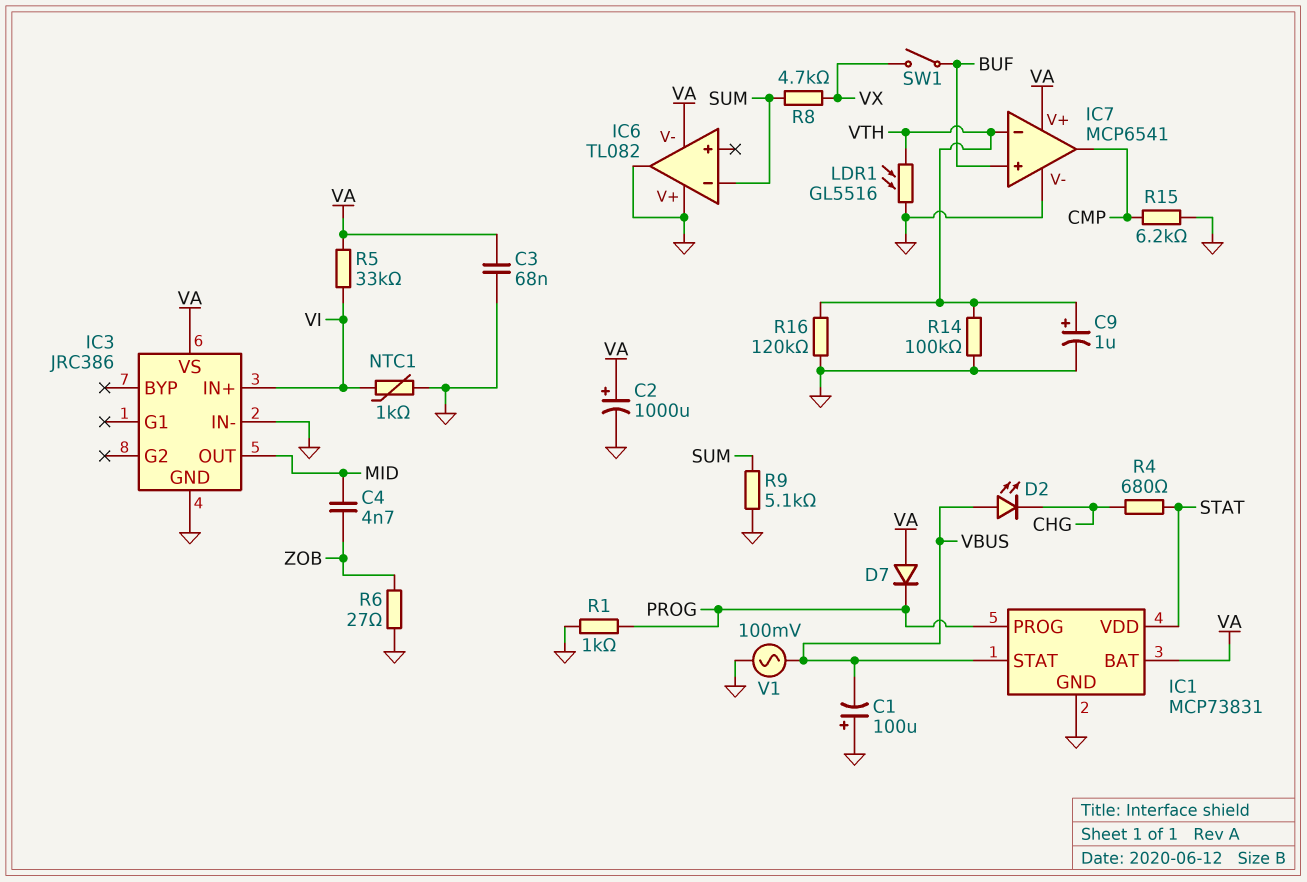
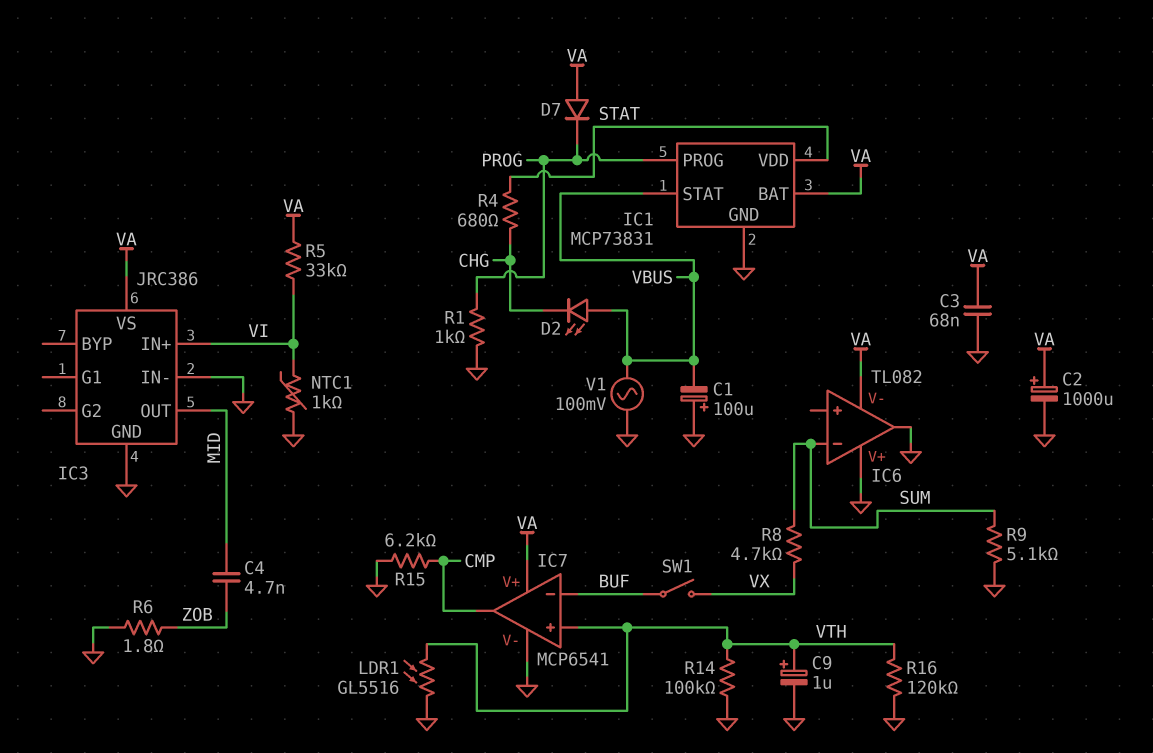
IC7 pin in+: BUF -> VTH
IC7 pin in-: VTH -> BUF
R6: 27 (GND, ZOB) -> 1.8 (GND, ZOB)

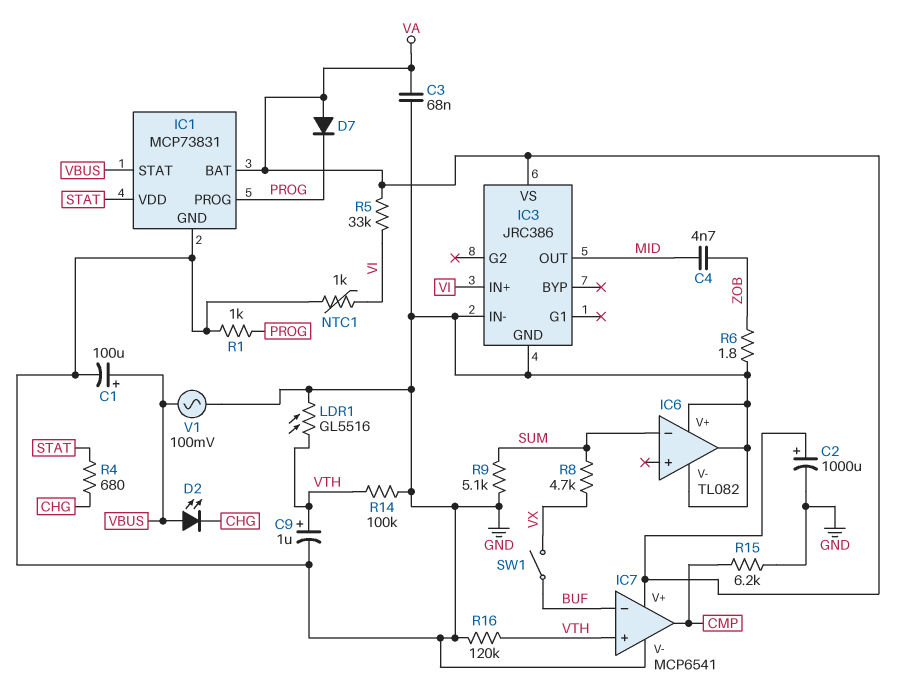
C1: 100uF (plus GND, minus VBUS) -> 100uF (plus VBUS, minus GND)
IC6 pin V-: VA -> GND

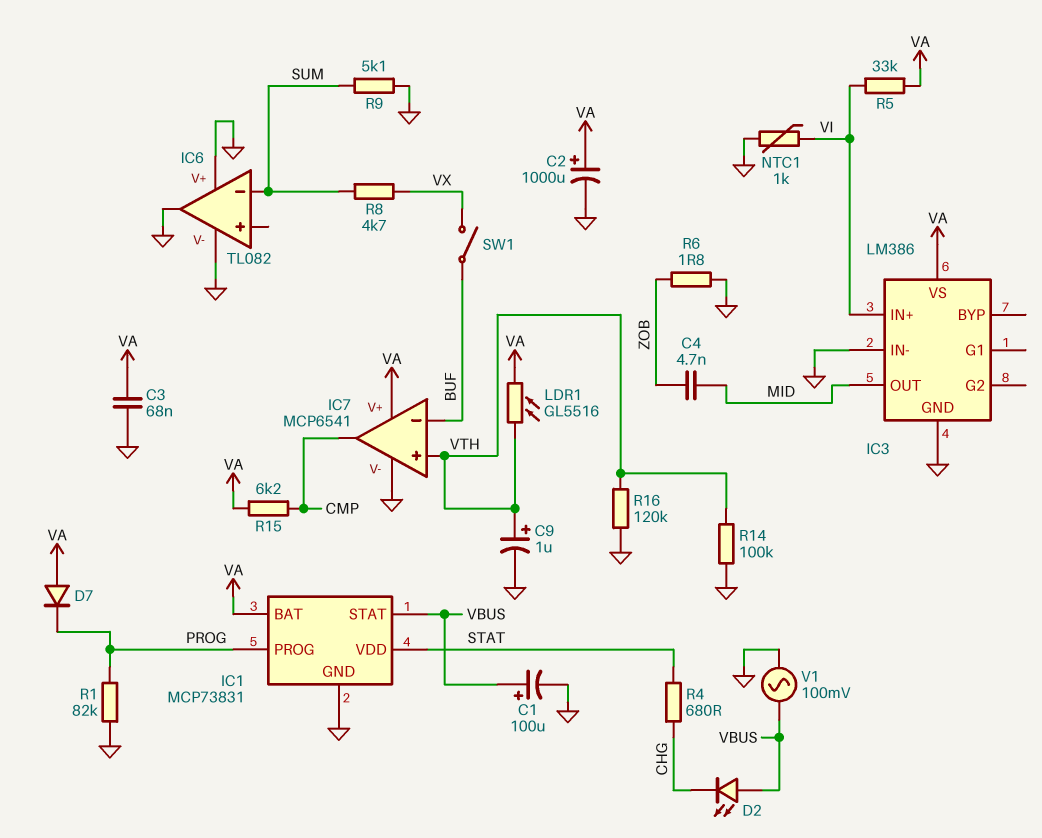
IC3: JRC386 -> LM386
LDR1: GL5516 (GND, VTH) -> GL5516 (VA, VTH)
R1: 1k (GND, PROG) -> 82k (GND, PROG)
R15: 6.2k (CMP, GND) -> 6.2k (CMP, VA)

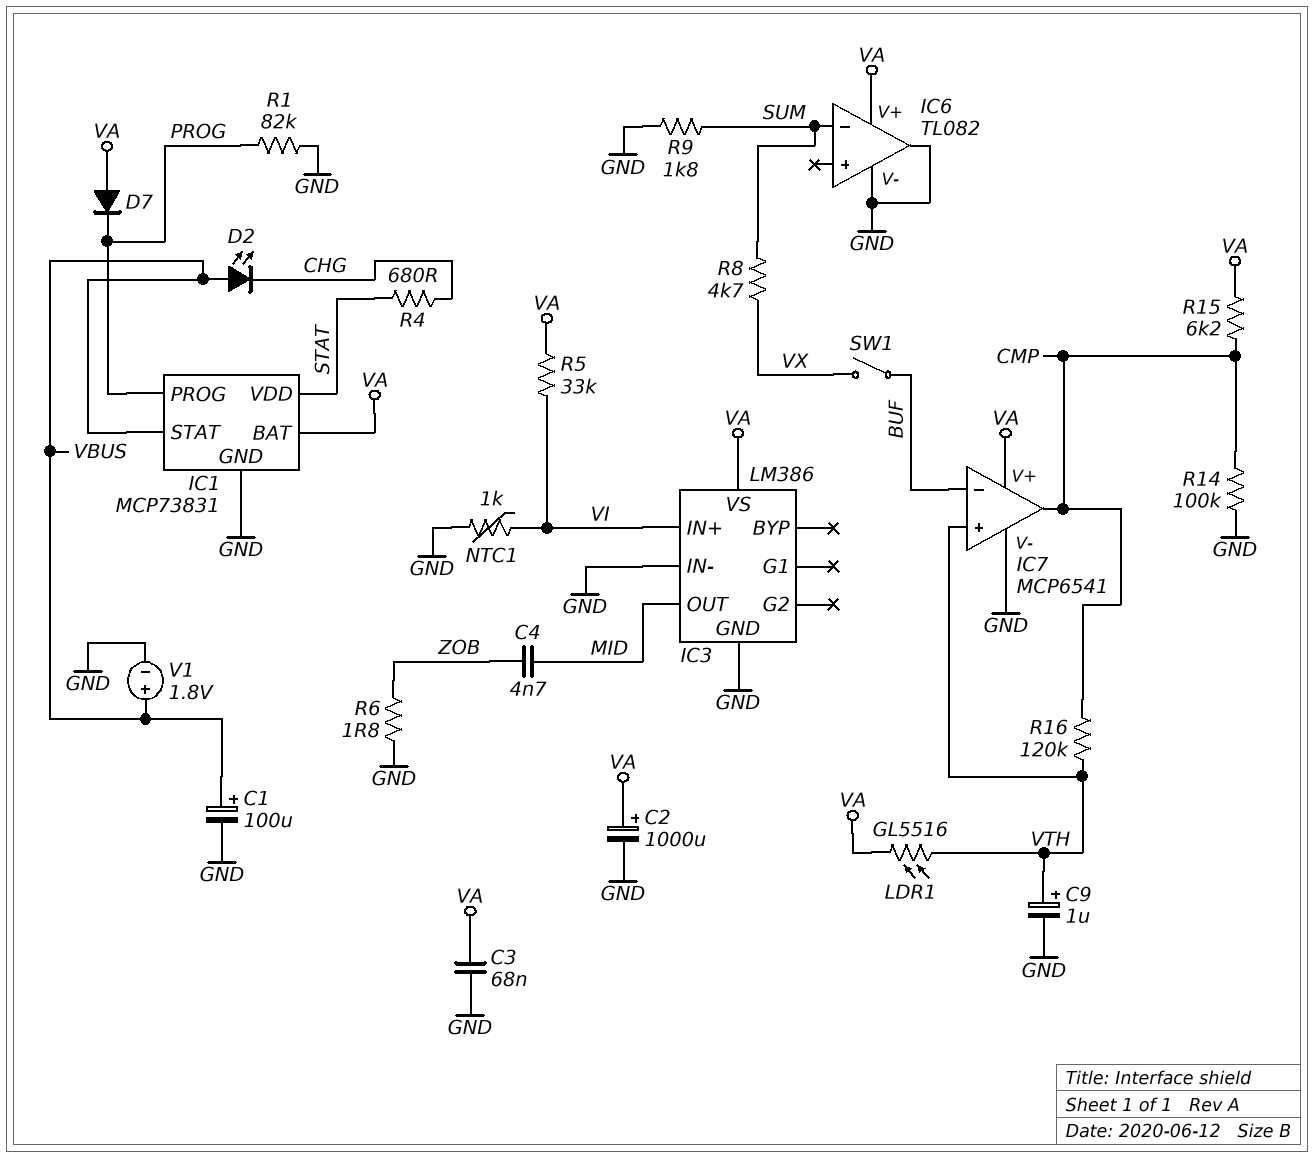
IC6 pin V+: GND -> VA
R9: 5.1k (GND, SUM) -> 1.8k (GND, SUM)
R14: 100k (GND, VTH) -> 100k (CMP, GND)
R16: 120k (GND, VTH) -> 120k (CMP, VTH)
V1: AC 100mV (GND, VBUS) -> 1.8V (plus VBUS, minus GND)

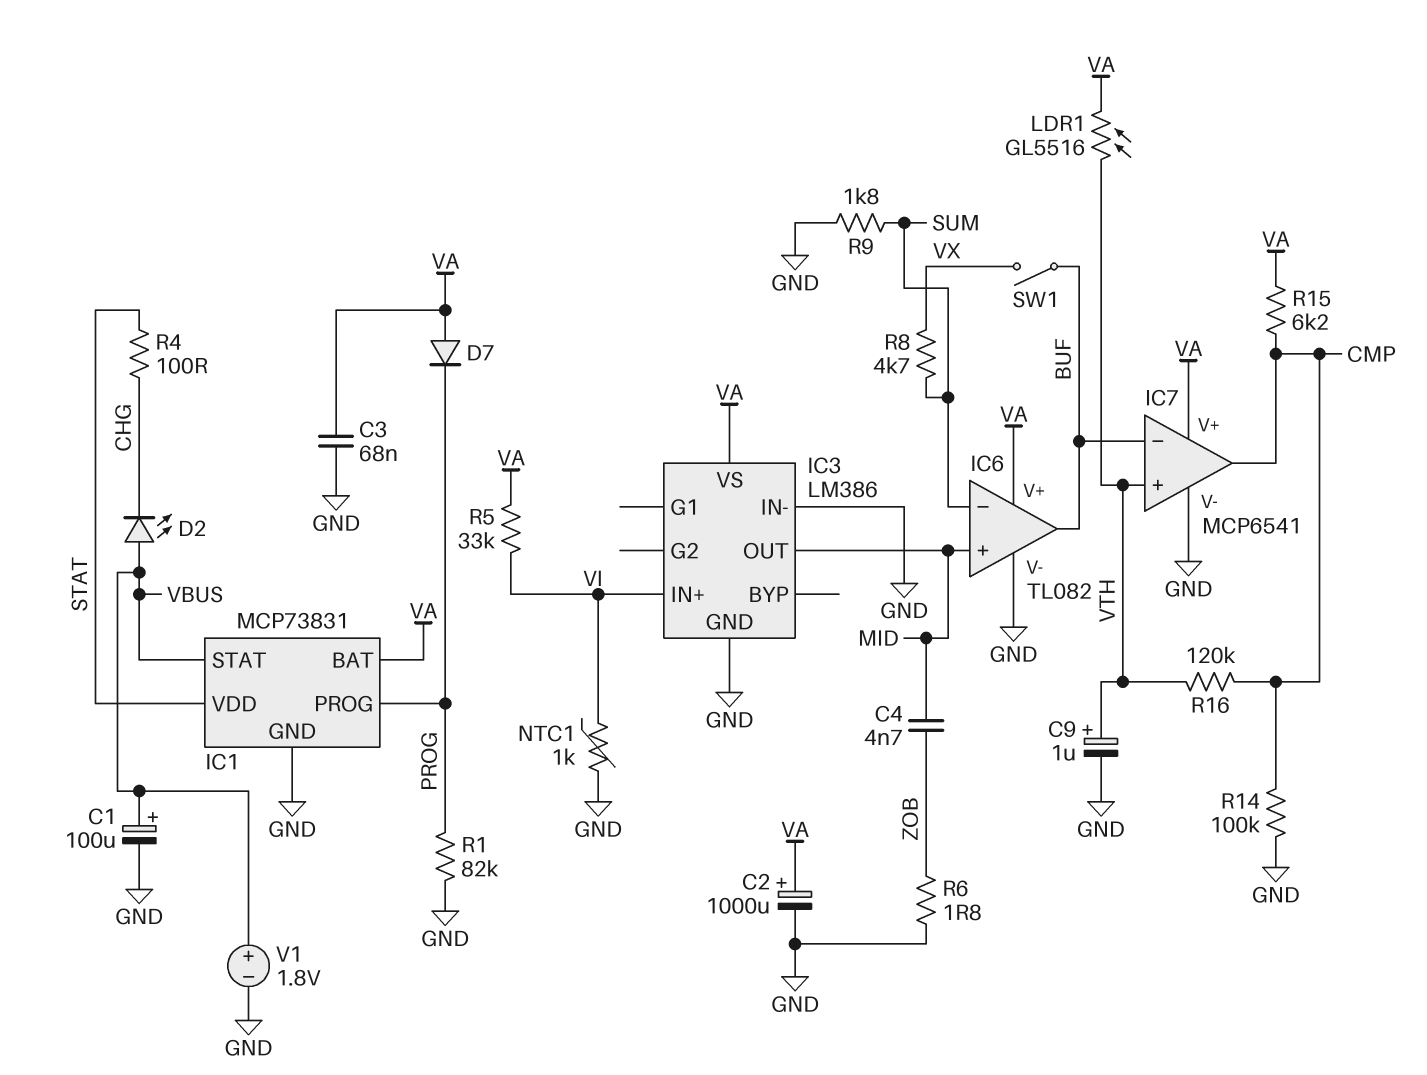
IC6 pin in+: none -> MID
IC6 pin out: GND -> BUF
R4: 680 (CHG, STAT) -> 100 (CHG, STAT)

